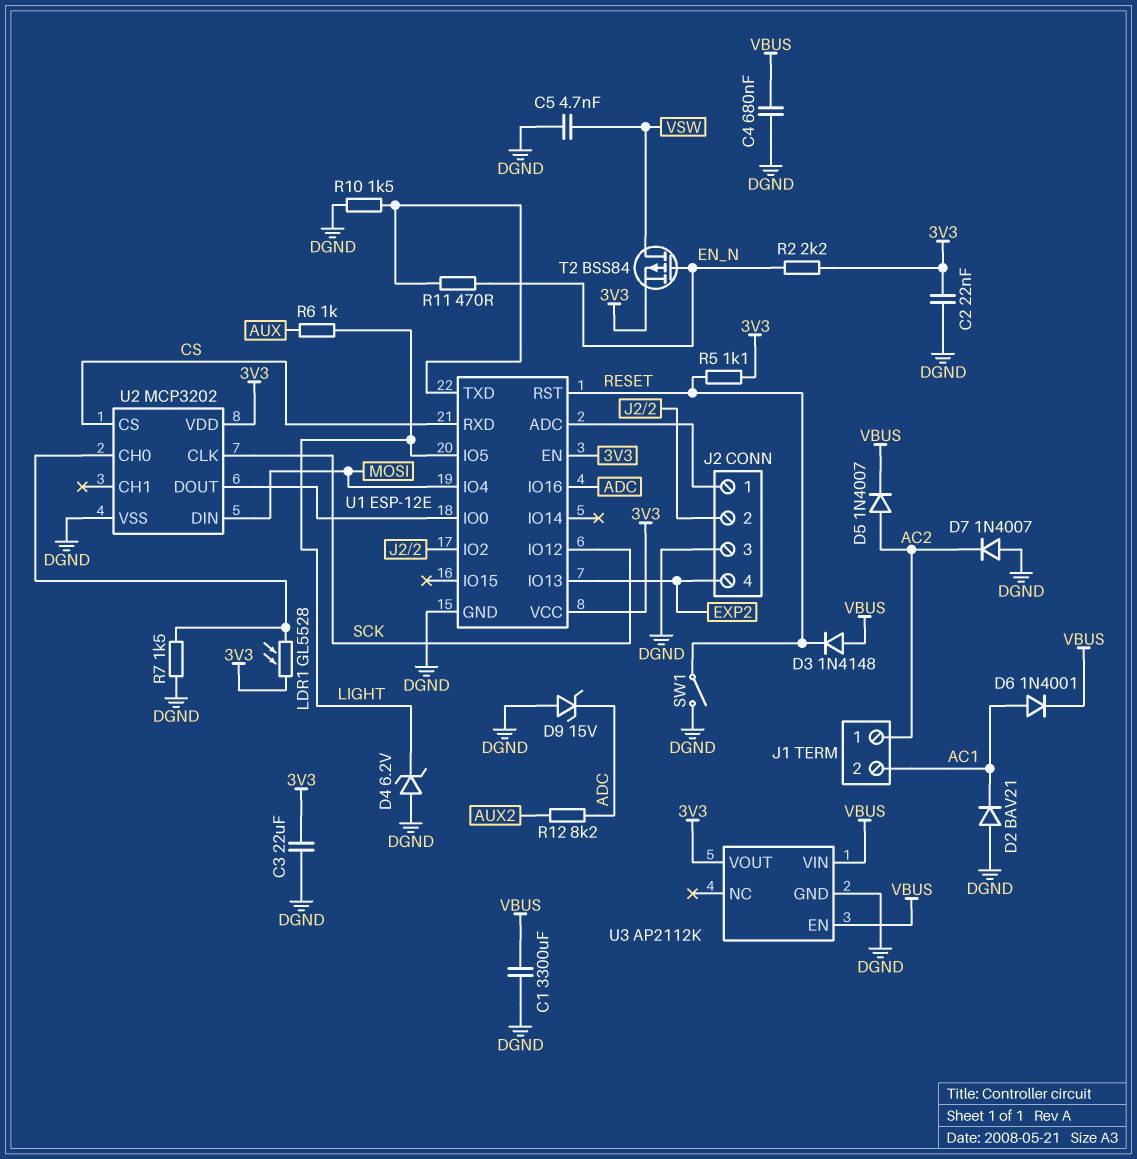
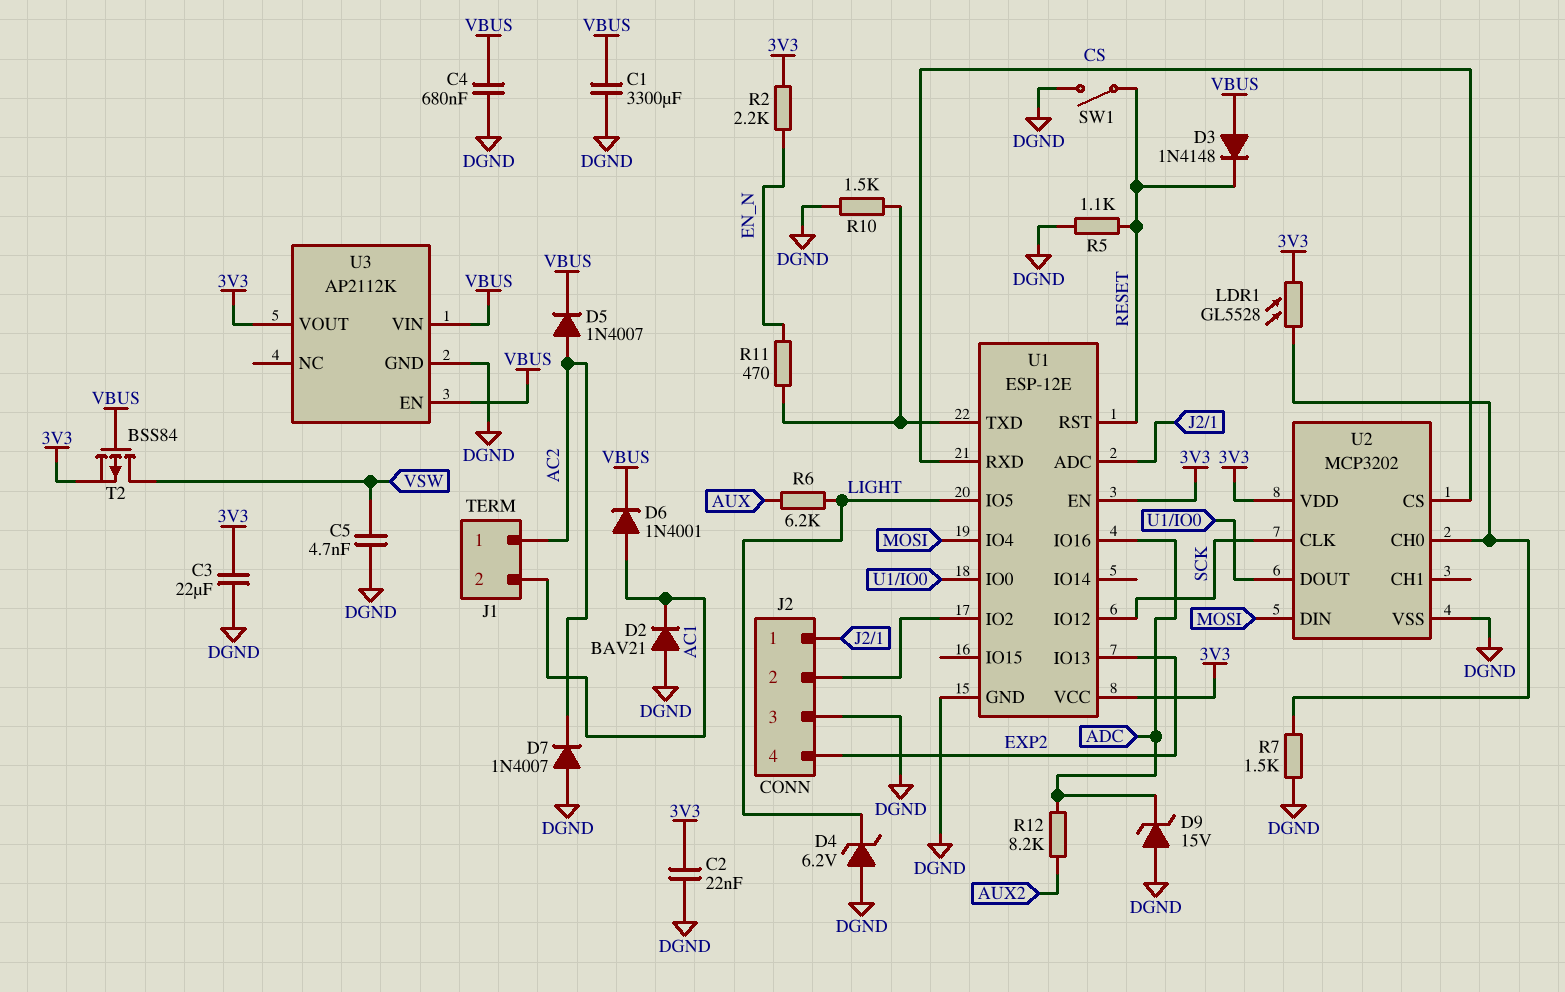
R5: 1.1k (3V3, RESET) -> 1.1k (DGND, RESET)
R6: 1k (AUX, LIGHT) -> 6.2k (AUX, LIGHT)
T2: PMOS BSS84 (G EN_N, D VSW, S 3V3) -> PMOS BSS84 (G VBUS, D VSW, S 3V3)

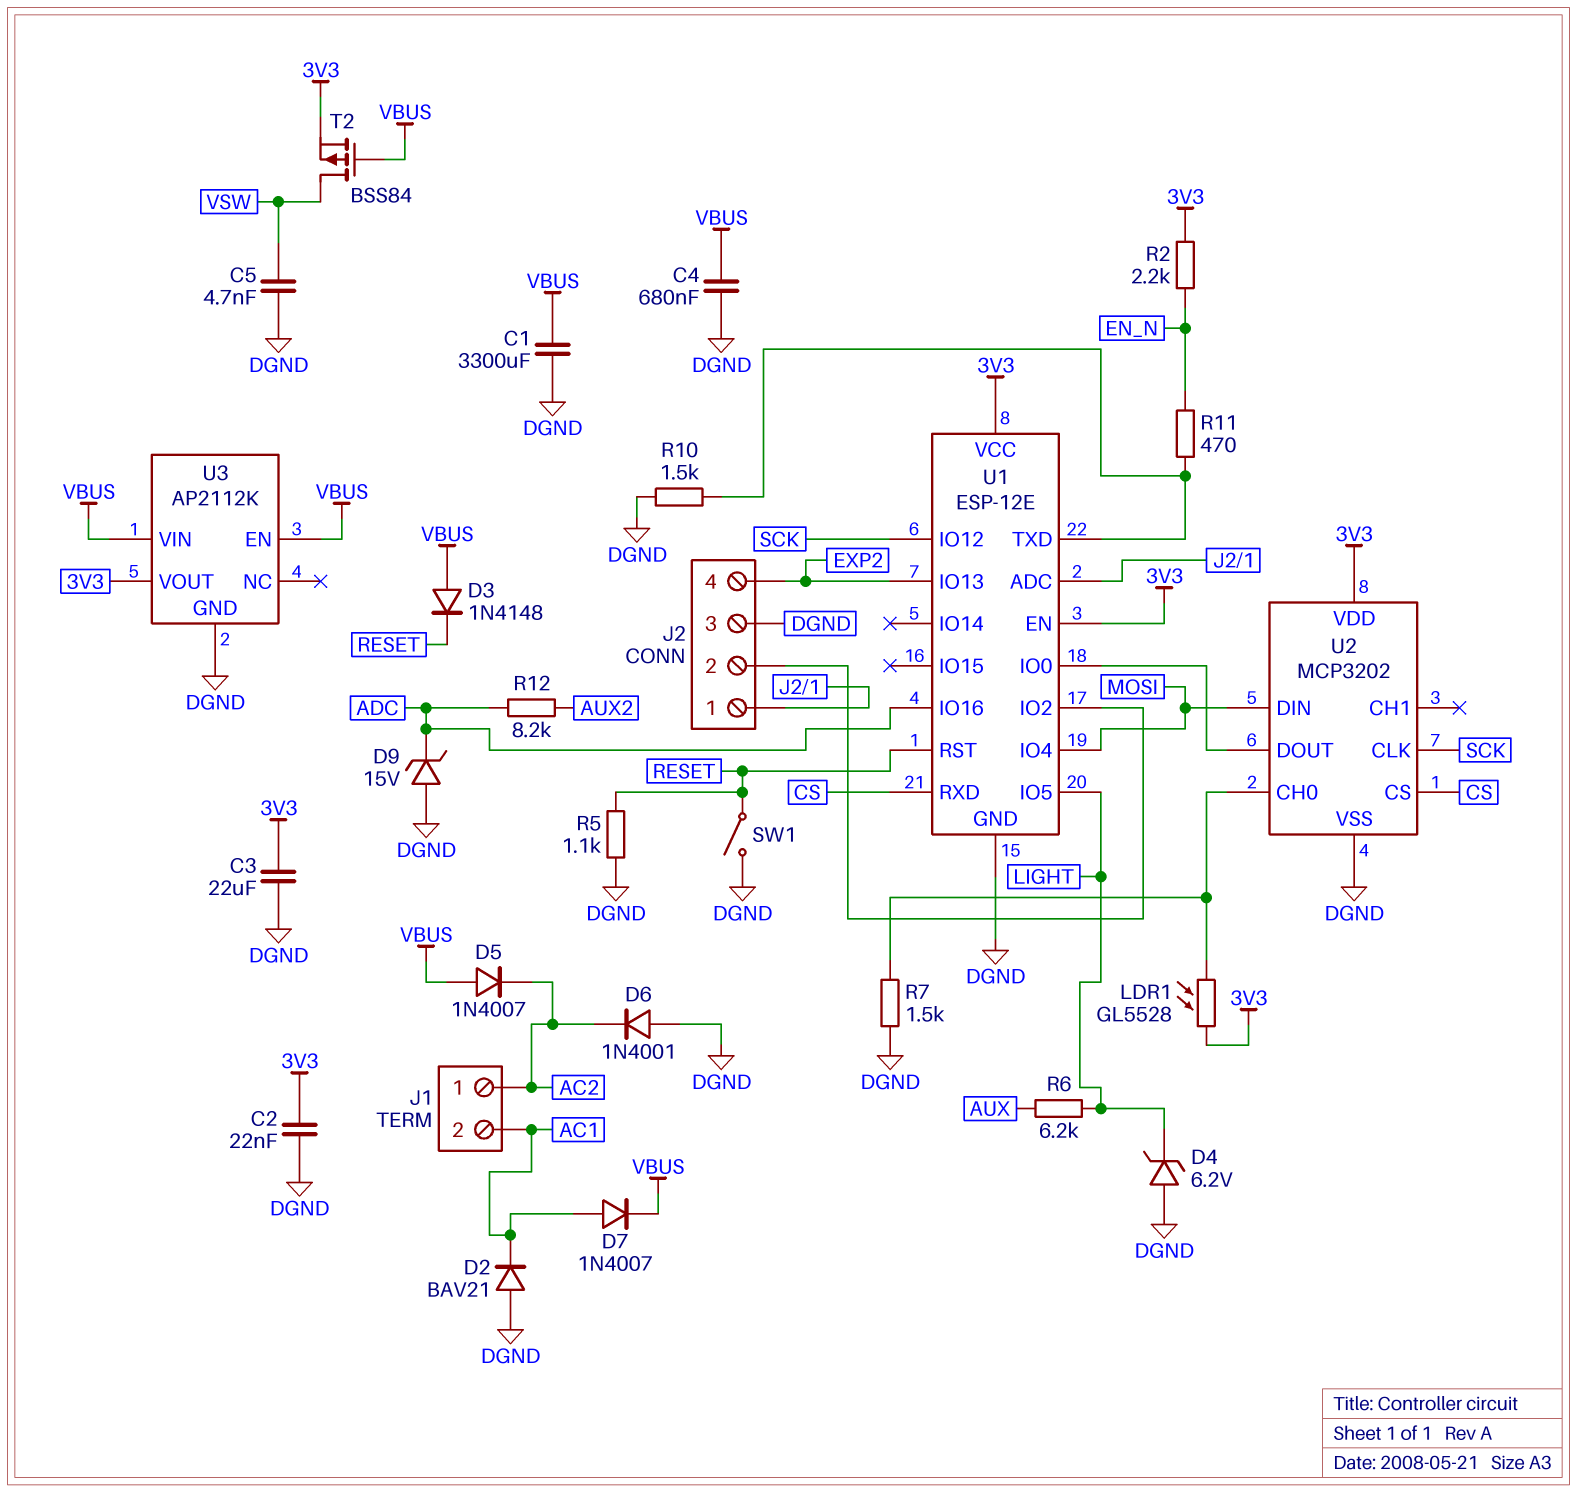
D5: diode 1N4007 (A AC2, K VBUS) -> diode 1N4007 (A VBUS, K AC2)
D6: diode 1N4001 (A AC1, K VBUS) -> diode 1N4001 (A DGND, K AC2)
D7: diode 1N4007 (A DGND, K AC2) -> diode 1N4007 (A AC1, K VBUS)

